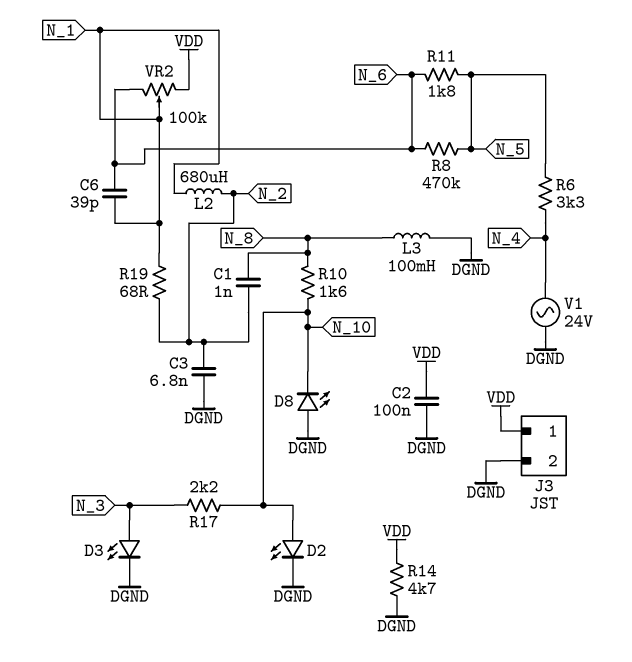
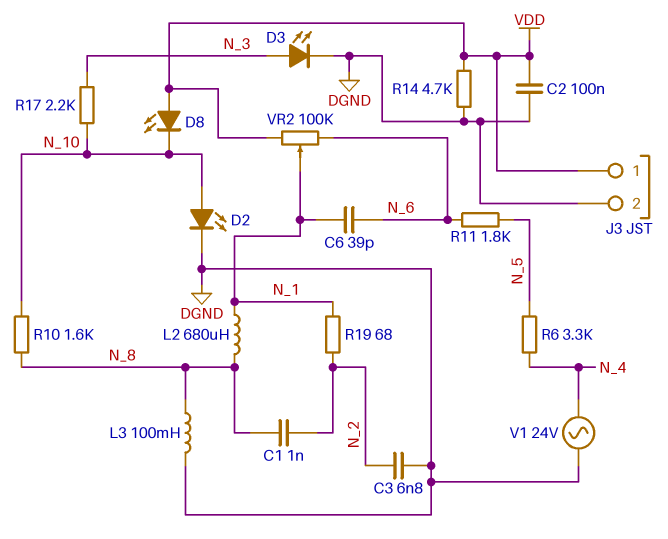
D8: LED (A DGND, K N_10) -> LED (A VDD, K N_10)
L2: 680uH (N_1, N_2) -> 680uH (N_1, N_8)
R8: 470k (N_5, N_6) -> none

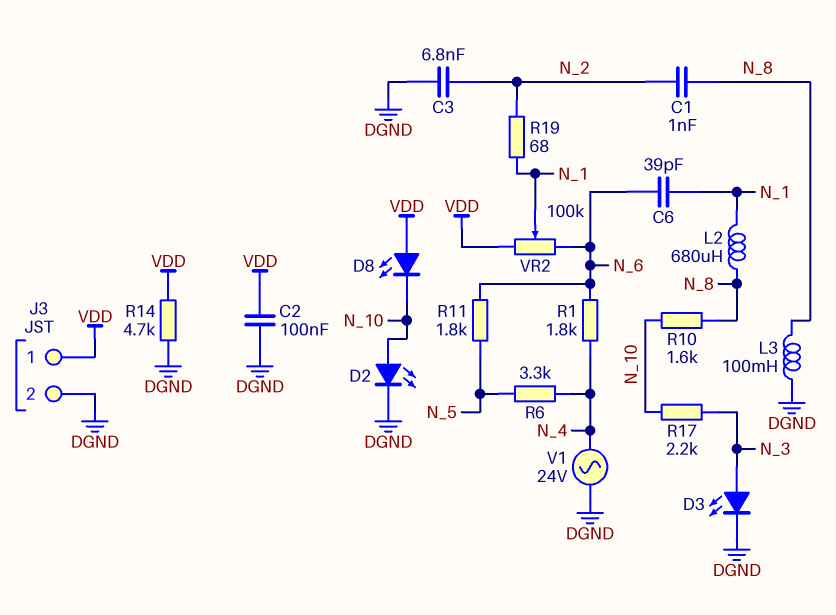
R1: none -> 1.8k (N_4, N_6)

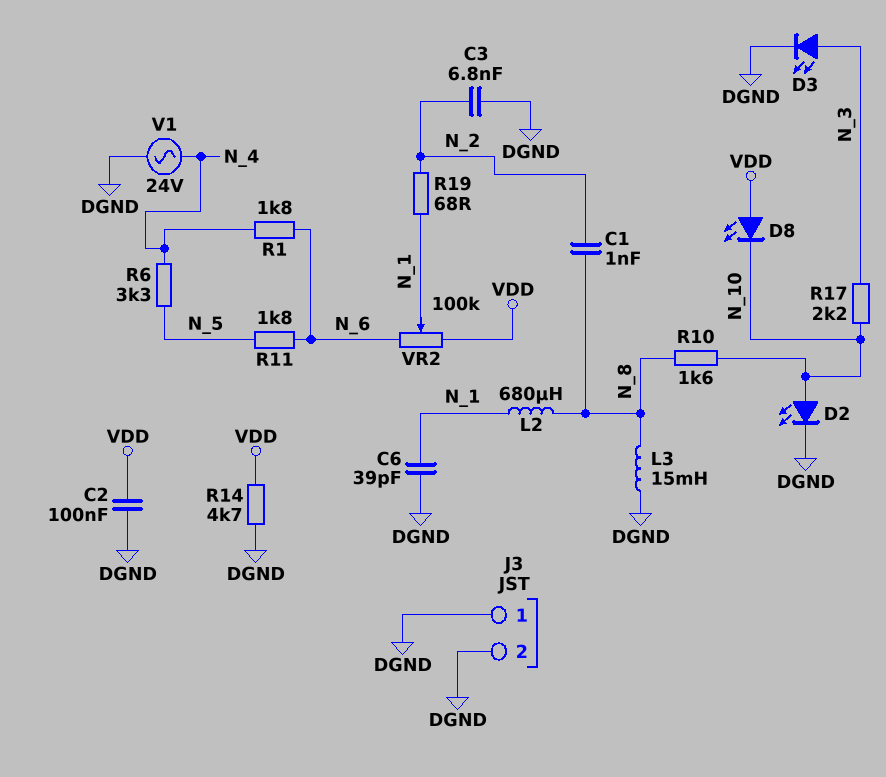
C6: 39pF (N_1, N_6) -> 39pF (DGND, N_1)
J3 pin 1: VDD -> DGND
L3: 100mH (DGND, N_8) -> 15mH (DGND, N_8)

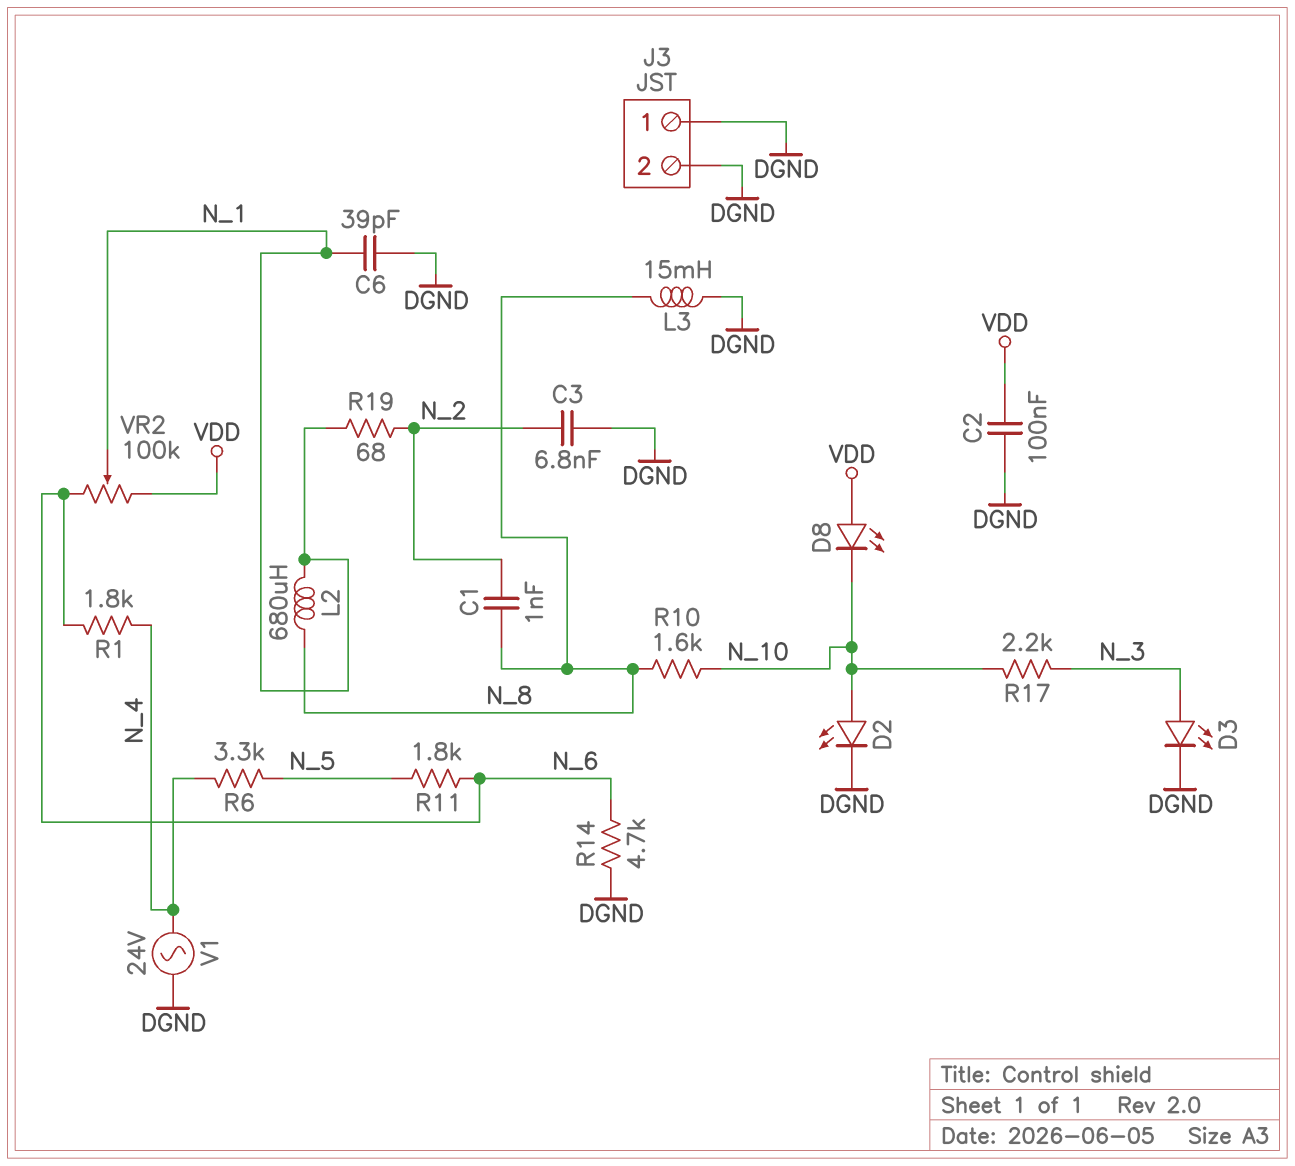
R14: 4.7k (DGND, VDD) -> 4.7k (DGND, N_6)

